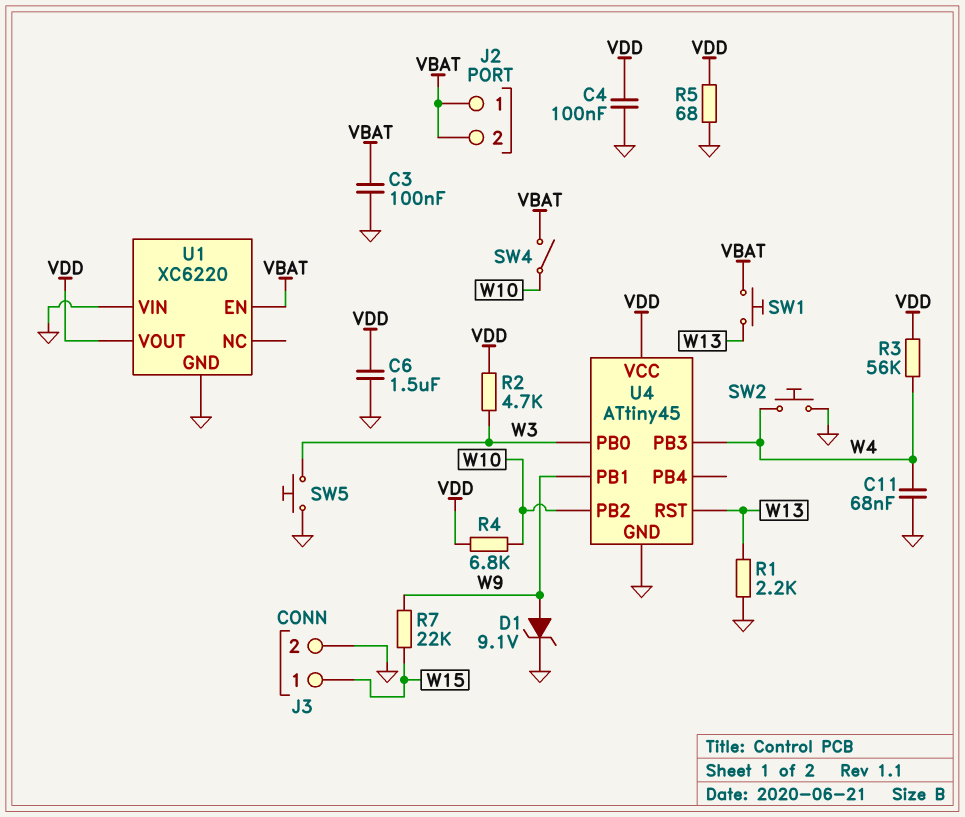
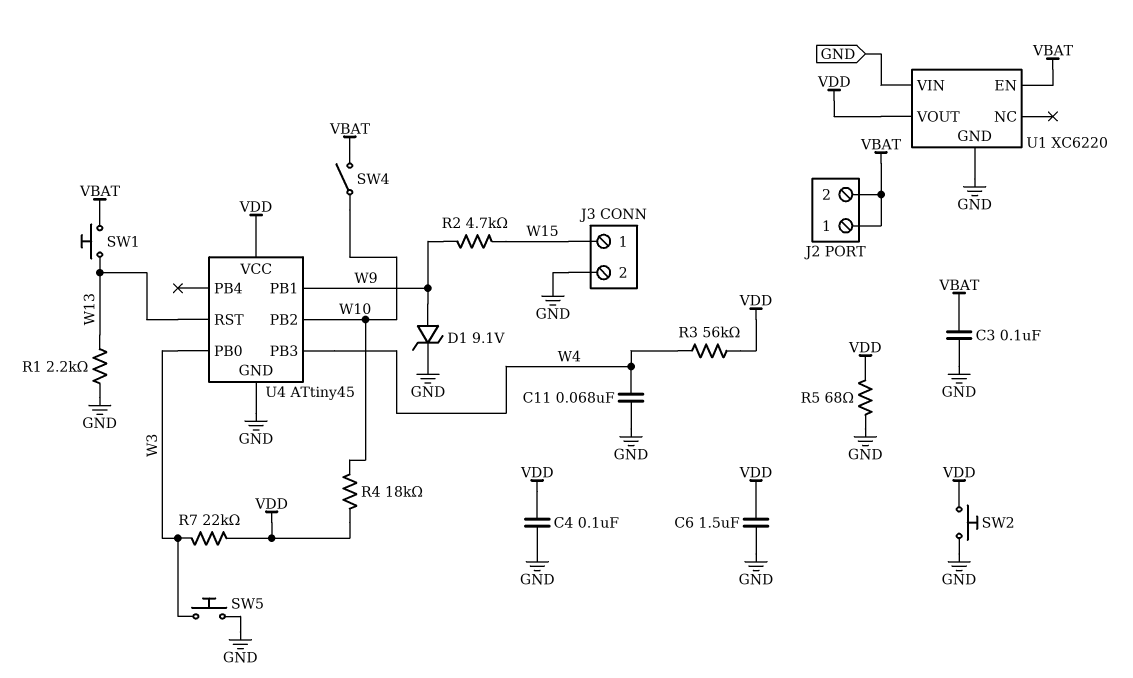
R2: 4.7k (VDD, W3) -> 4.7k (W9, W15)
R4: 6.8k (VDD, W10) -> 18k (VDD, W10)
R7: 22k (W9, W15) -> 22k (VDD, W3)
SW2: button (GND, W4) -> button (GND, VDD)

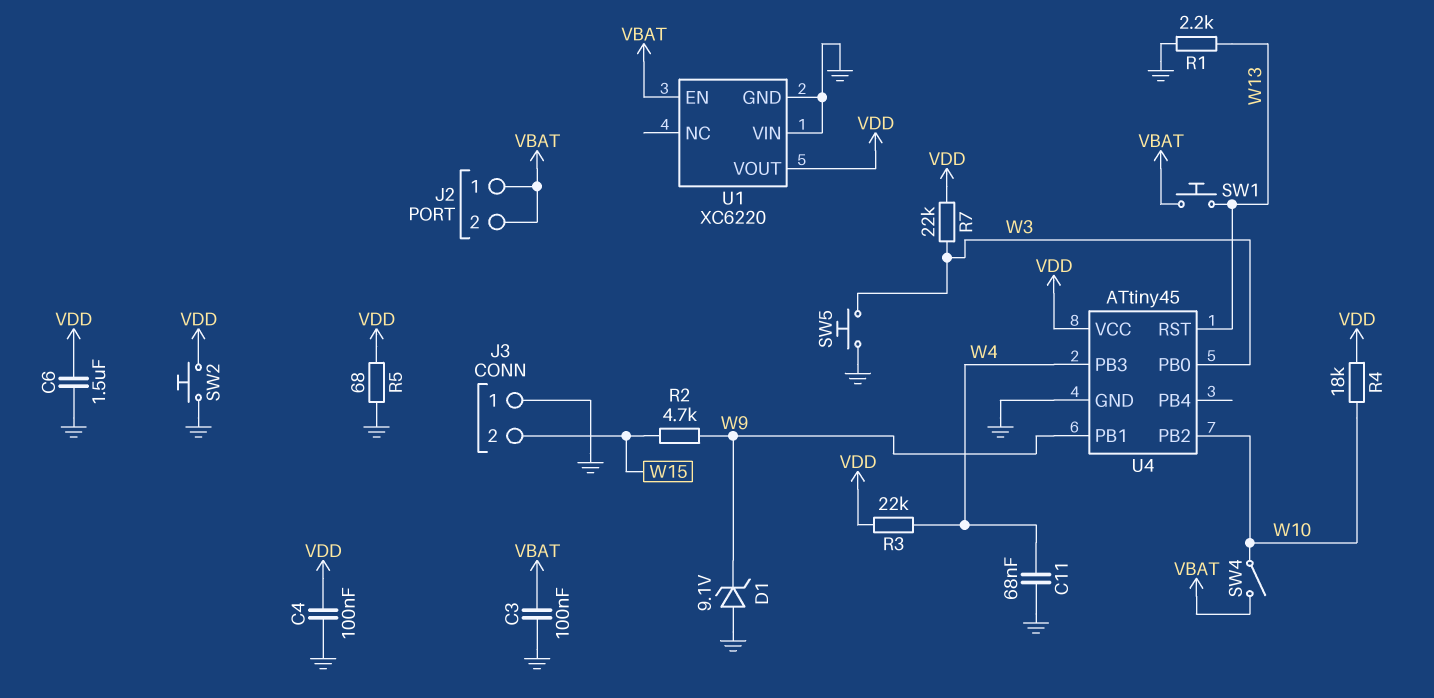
D1: zener 9.1V (A W9, K GND) -> zener 9.1V (A GND, K W9)
J3 pin 1: W15 -> GND
J3 pin 2: GND -> W15
R3: 56k (VDD, W4) -> 22k (VDD, W4)

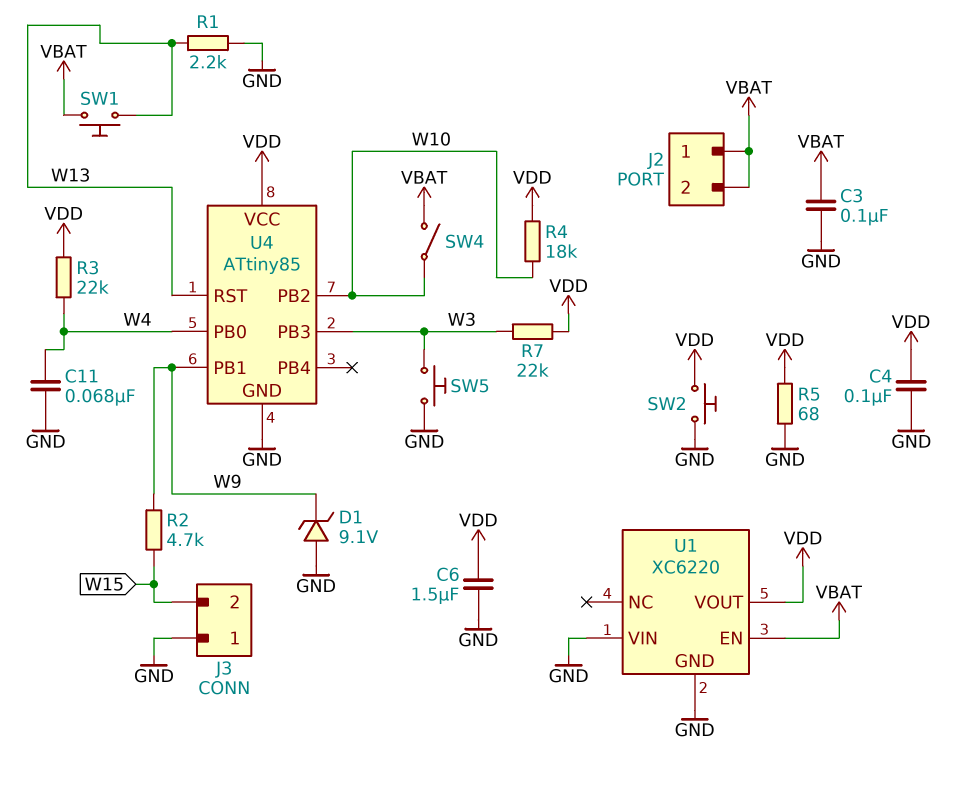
U4: ATtiny45 -> ATtiny85
U4 pin PB0: W3 -> W4
U4 pin PB3: W4 -> W3

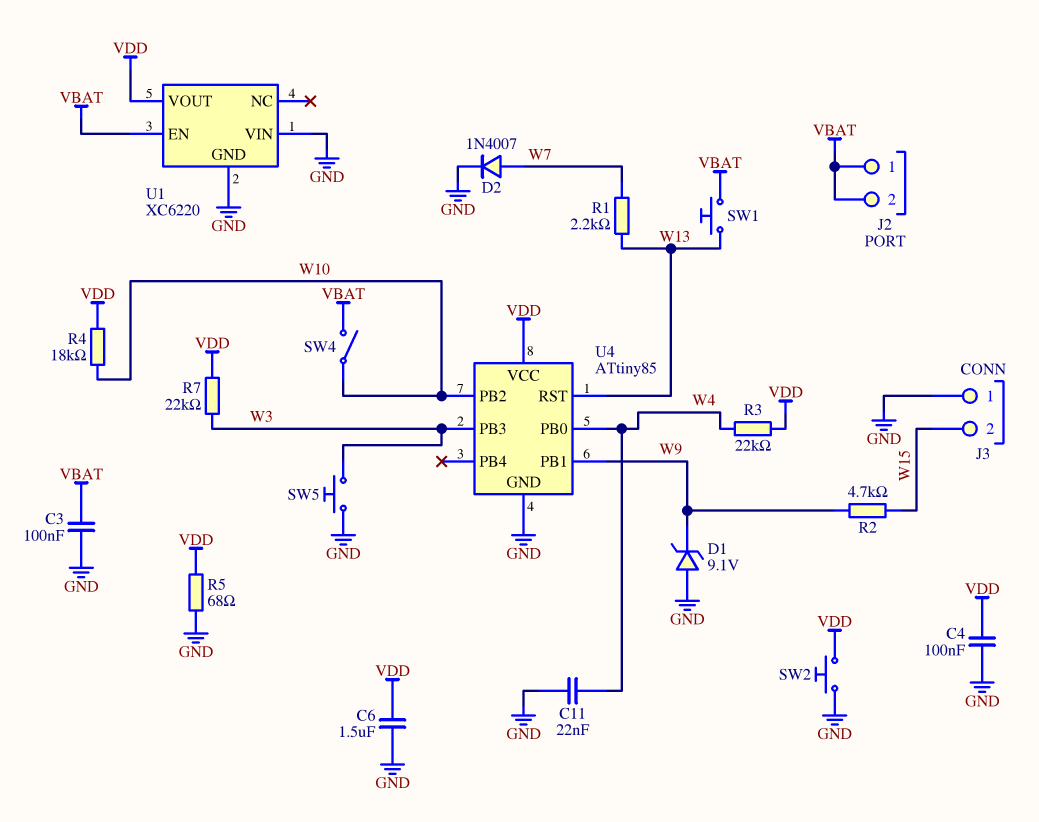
C11: 68nF (GND, W4) -> 22nF (GND, W4)
D2: none -> diode 1N4007 (A W7, K GND)
R1: 2.2k (GND, W13) -> 2.2k (W7, W13)

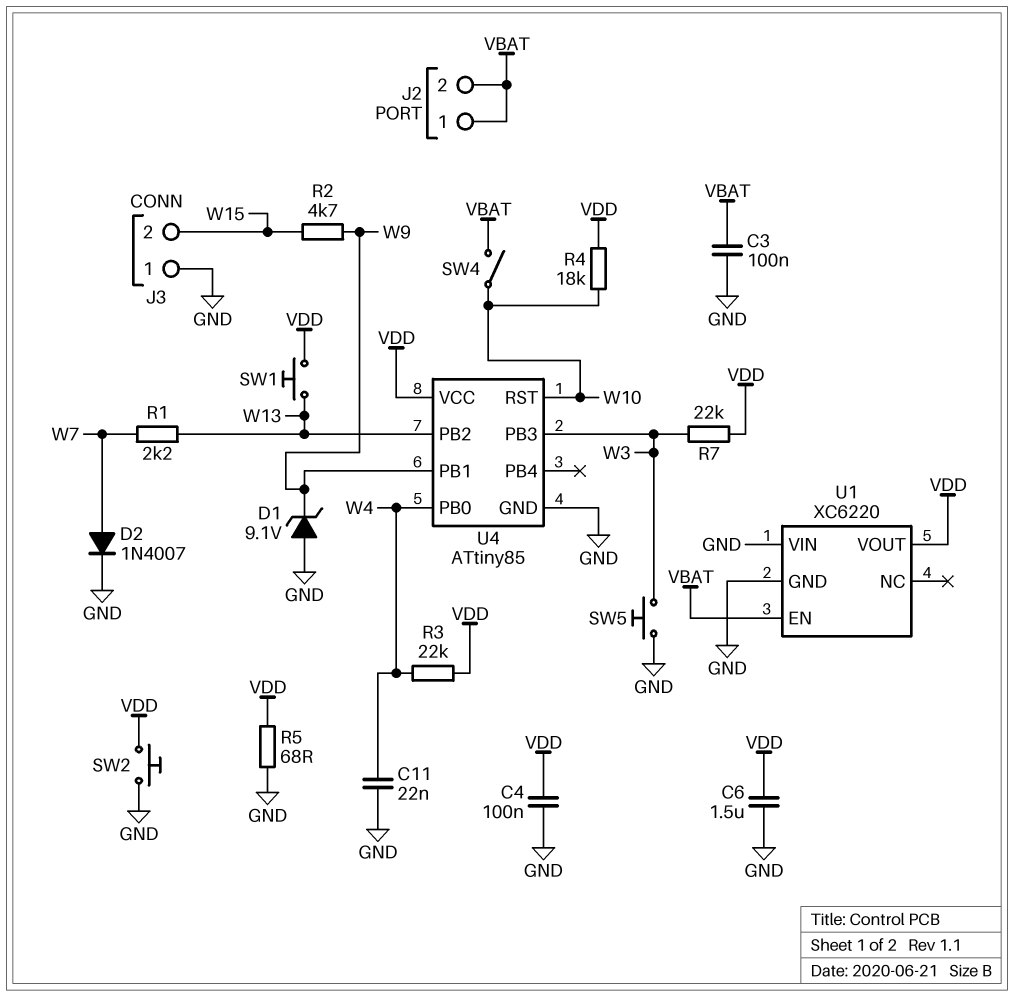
SW1: button (VBAT, W13) -> button (VDD, W13)
U4 pin PB2: W10 -> W13
U4 pin RST: W13 -> W10

